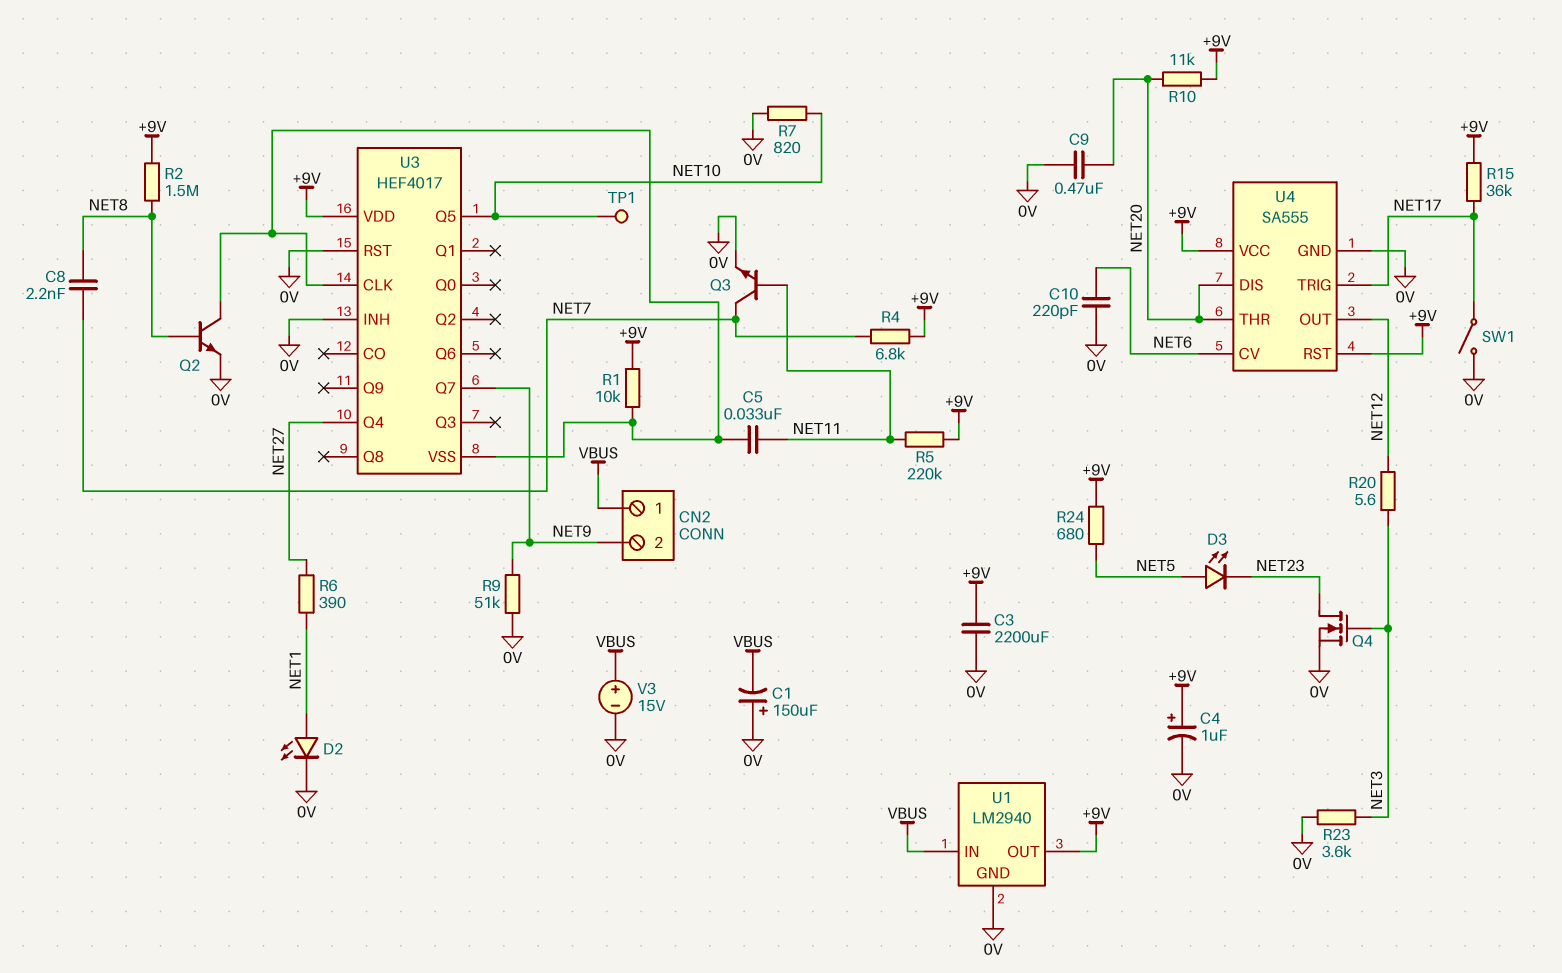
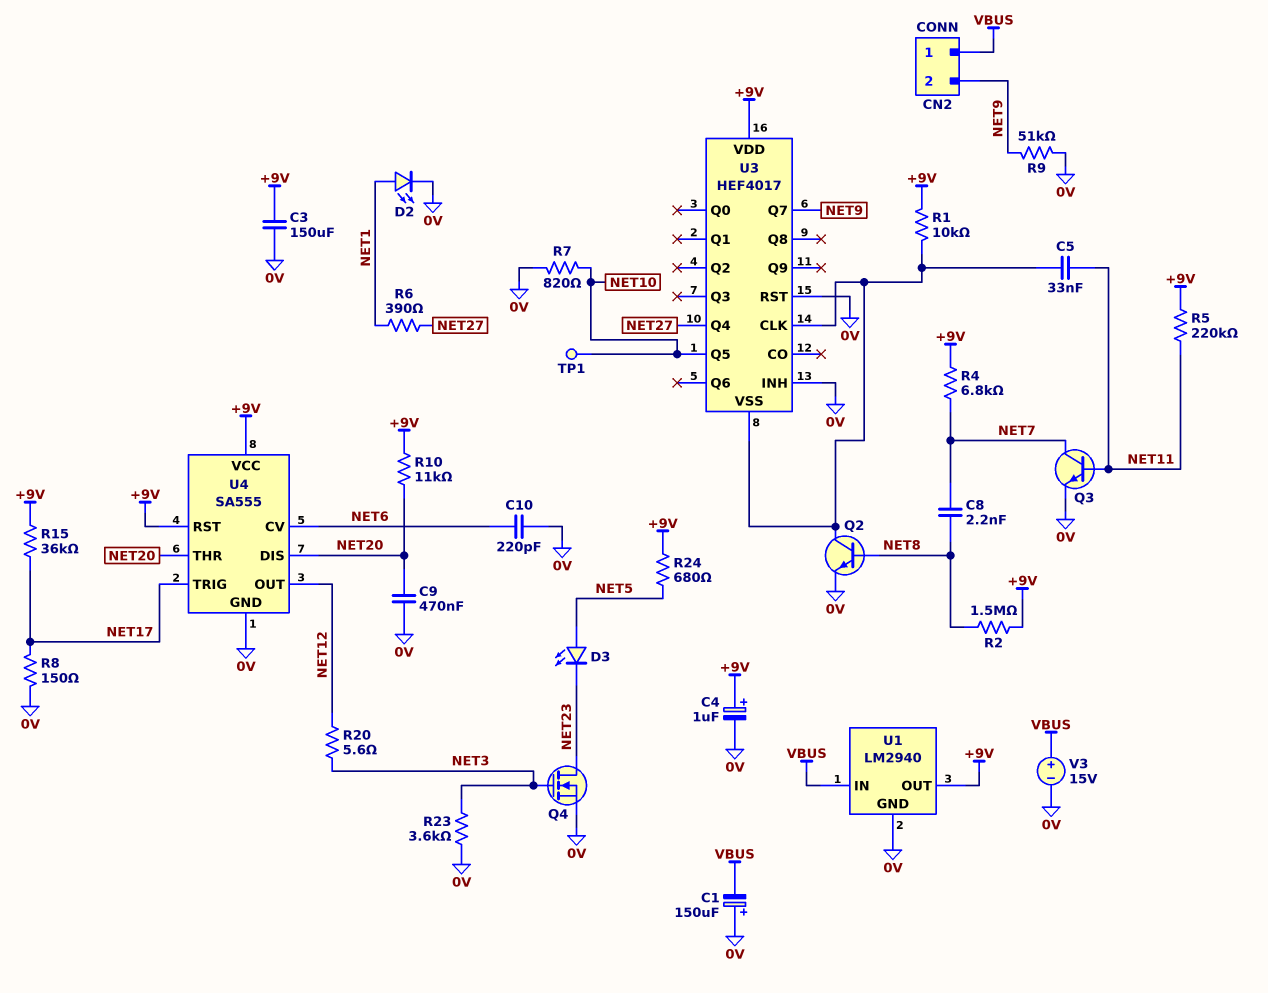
C3: 2200uF (+9V, 0V) -> 150uF (+9V, 0V)
R8: none -> 150 (0V, NET17)
SW1: switch (0V, NET17) -> none

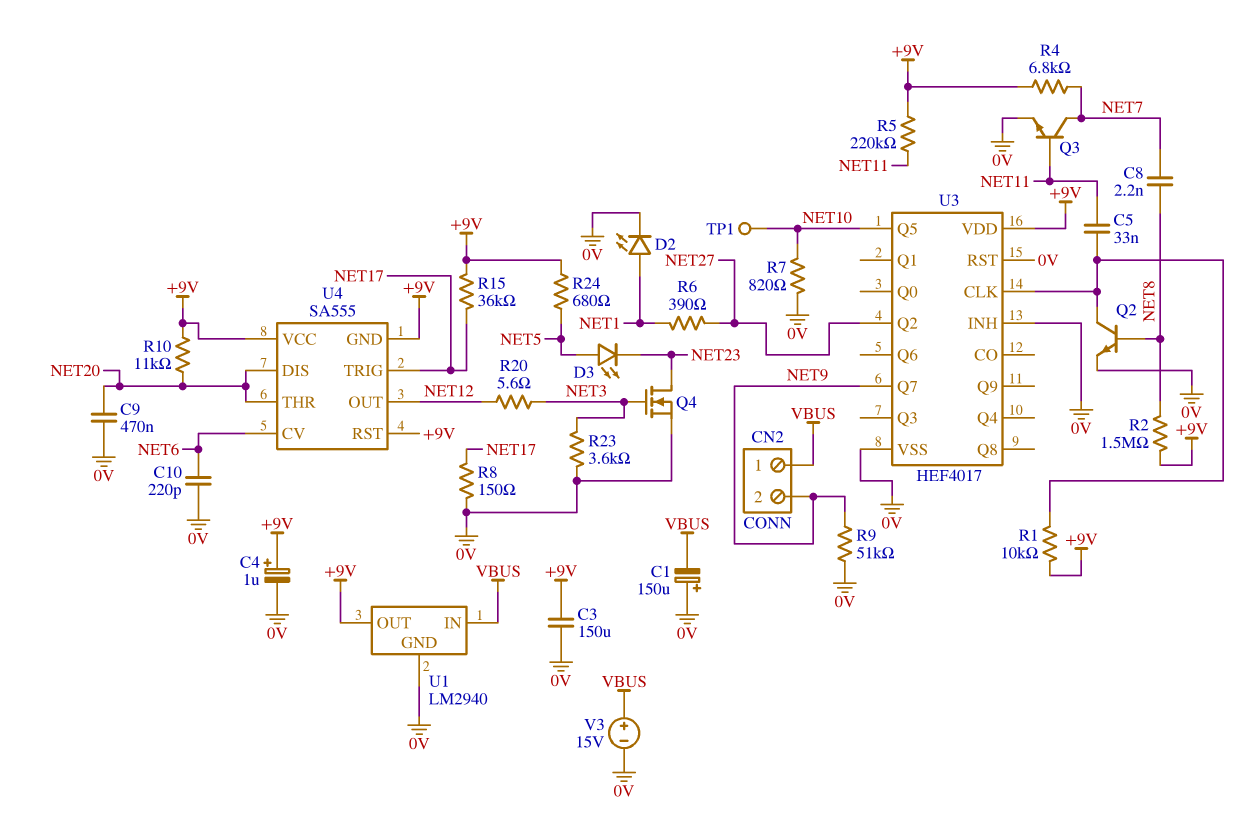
U3 pin Q2: none -> NET27
U3 pin Q4: NET27 -> none
U3 pin VSS: U3/CLK -> 0V
U4 pin GND: 0V -> +9V

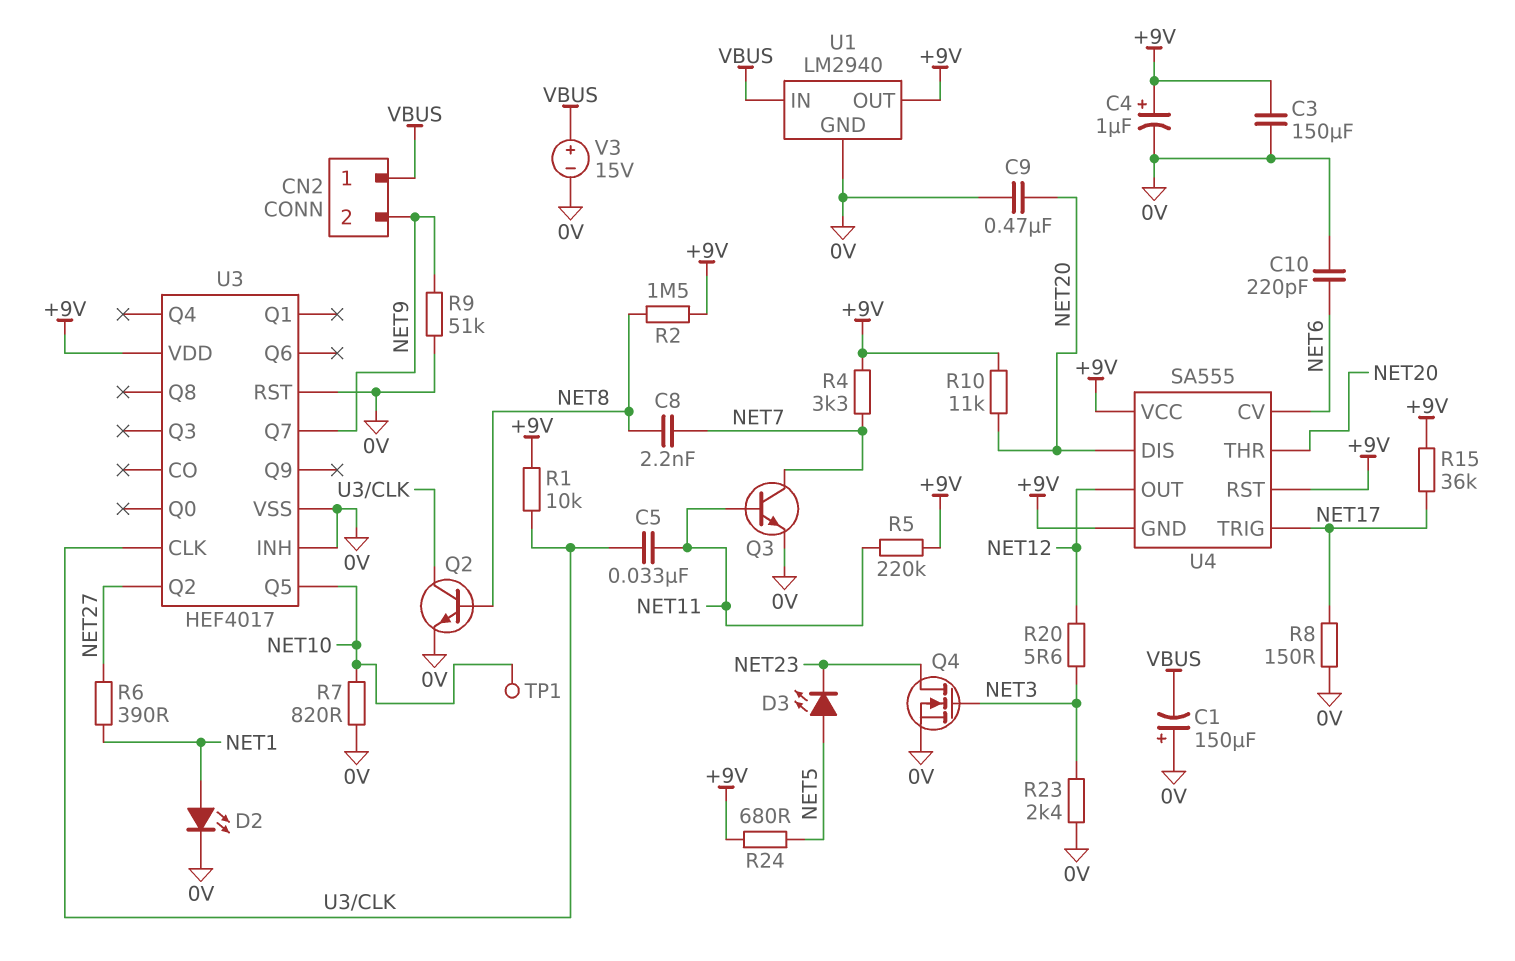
R4: 6.8k (+9V, NET7) -> 3.3k (+9V, NET7)
R23: 3.6k (0V, NET3) -> 2.4k (0V, NET3)

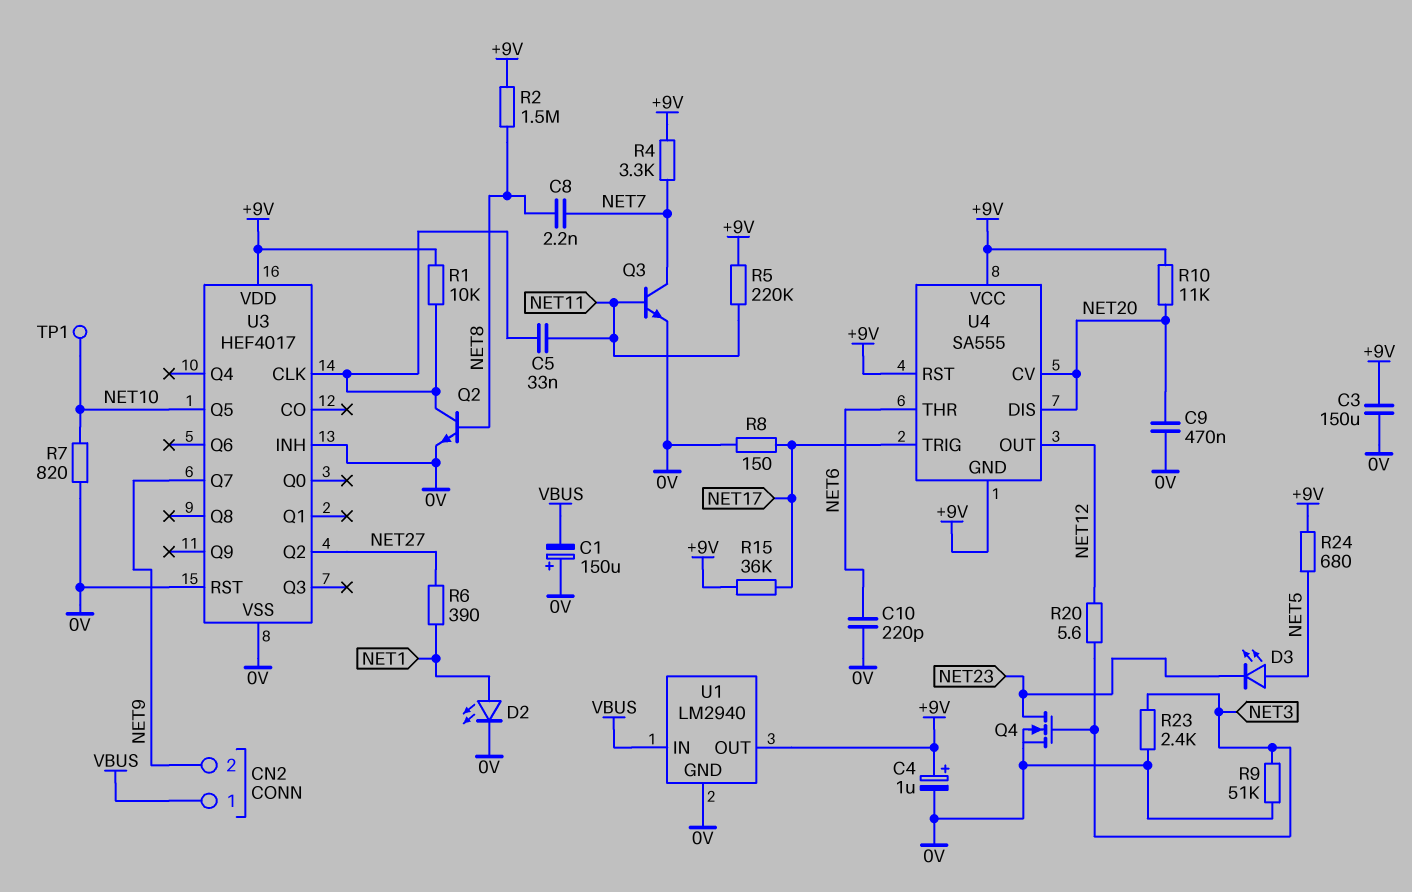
R9: 51k (0V, NET9) -> 51k (0V, NET3)
U4 pin CV: NET6 -> NET20
U4 pin THR: NET20 -> NET6
V3: 15V (plus VBUS, minus 0V) -> none

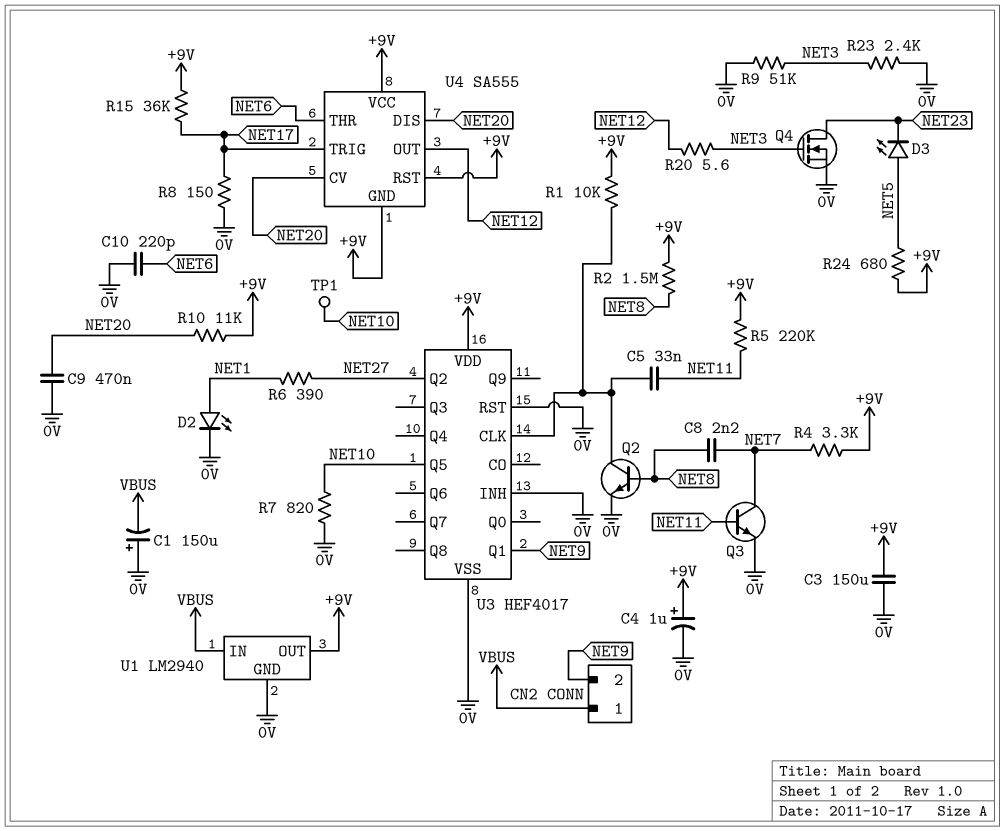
U3 pin Q1: none -> NET9
U3 pin Q7: NET9 -> none

